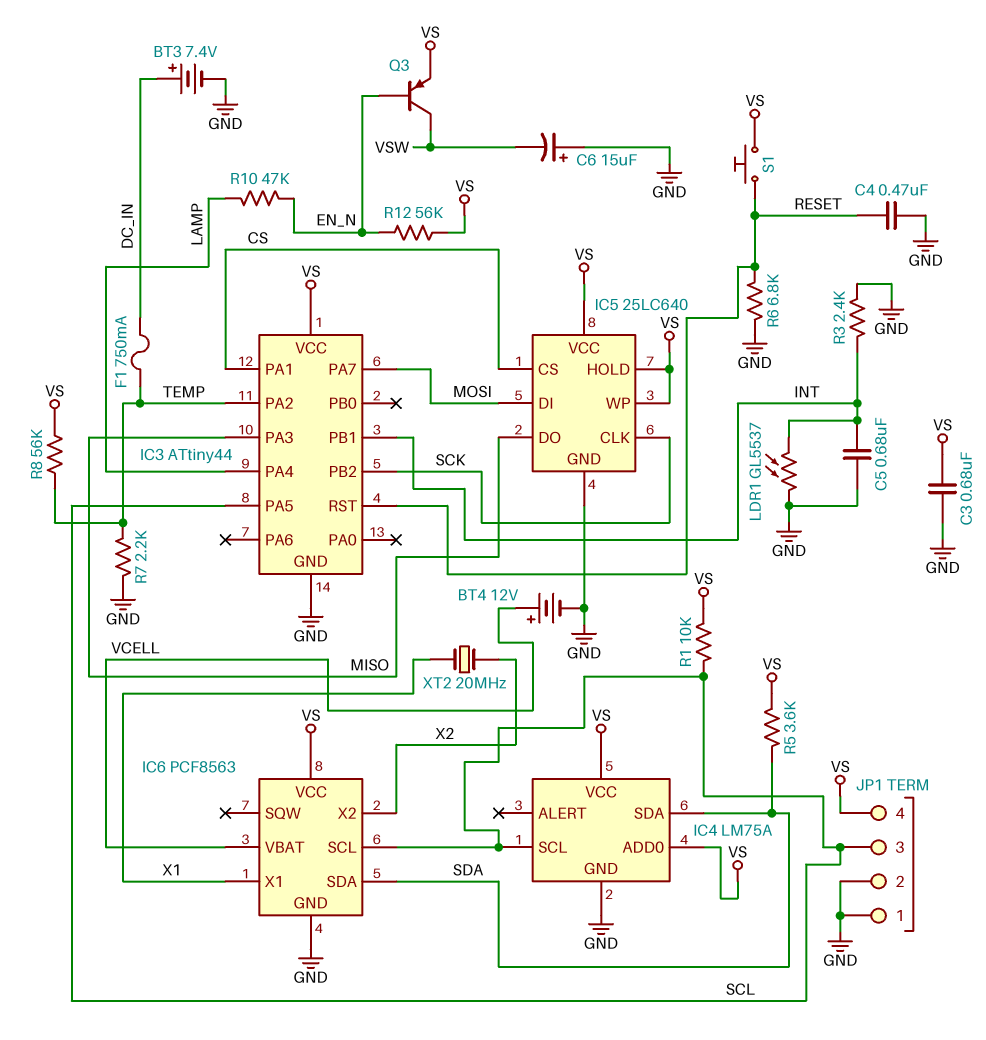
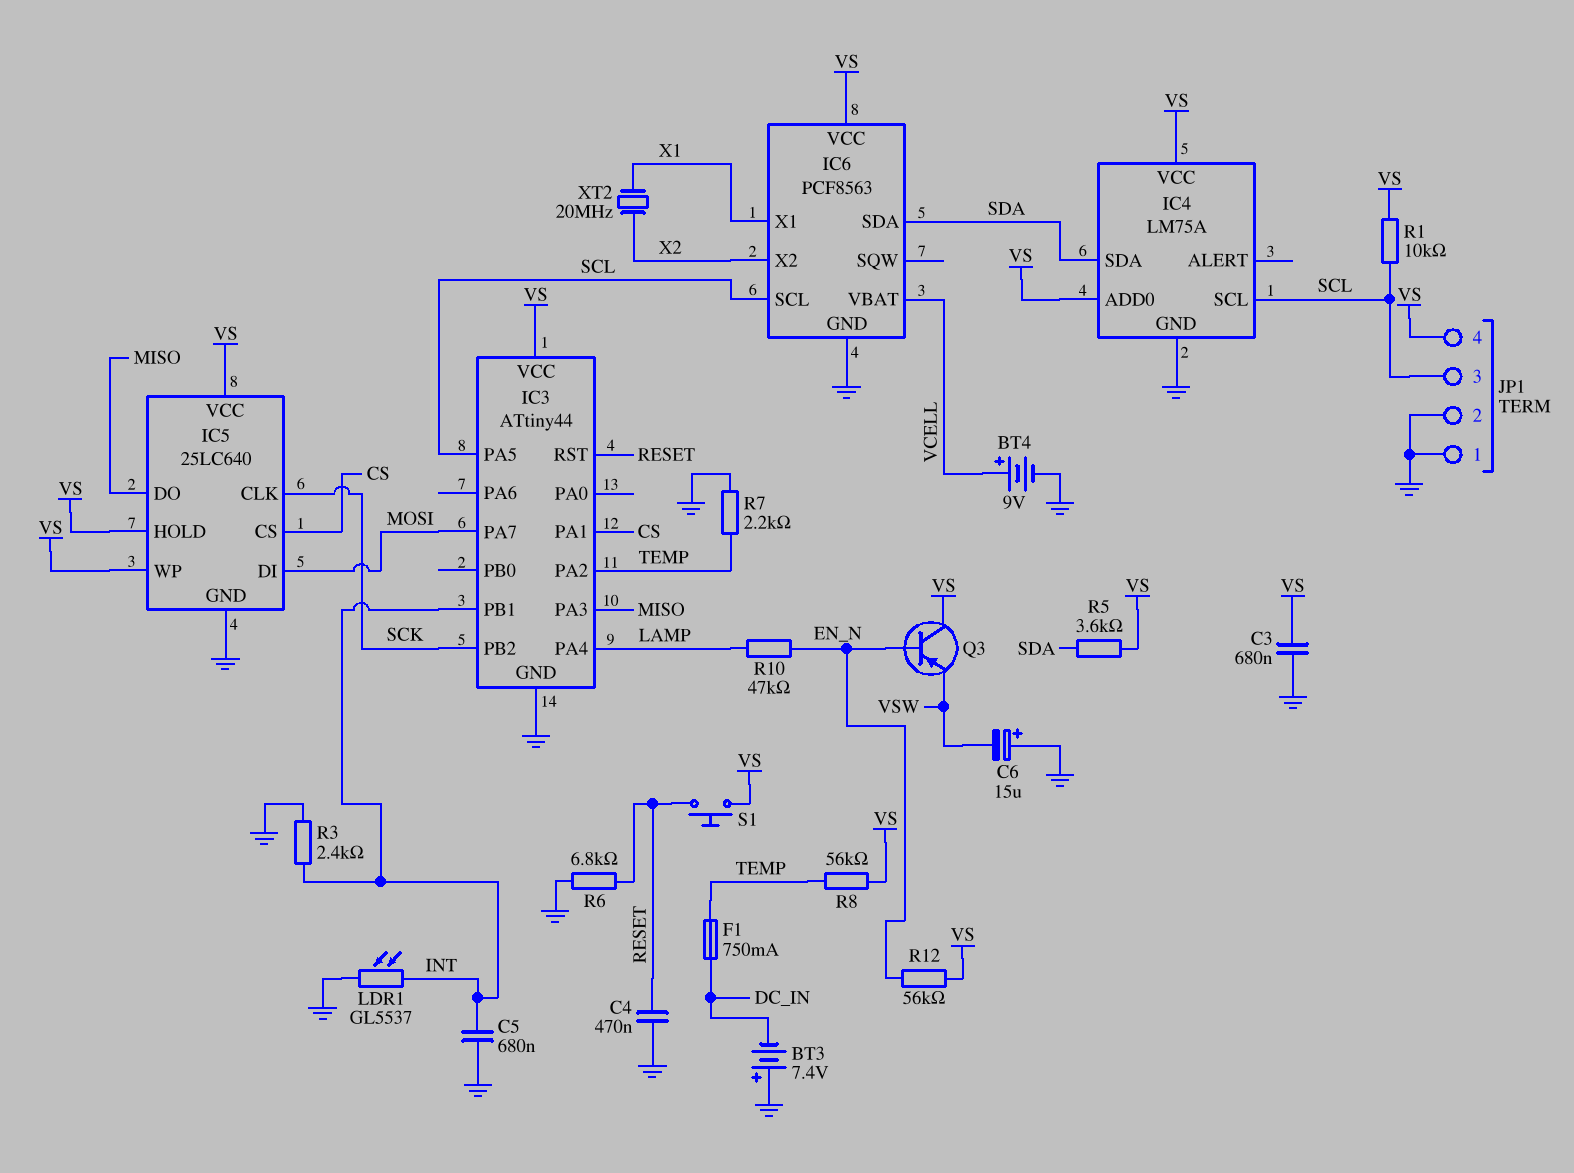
BT3: 7.4V (plus DC_IN, minus GND) -> 7.4V (plus GND, minus DC_IN)
BT4: 12V (plus VCELL, minus GND) -> 9V (plus VCELL, minus GND)
Q3: PNP (B EN_N, C VSW, E VS) -> PNP (B EN_N, C VS, E VSW)

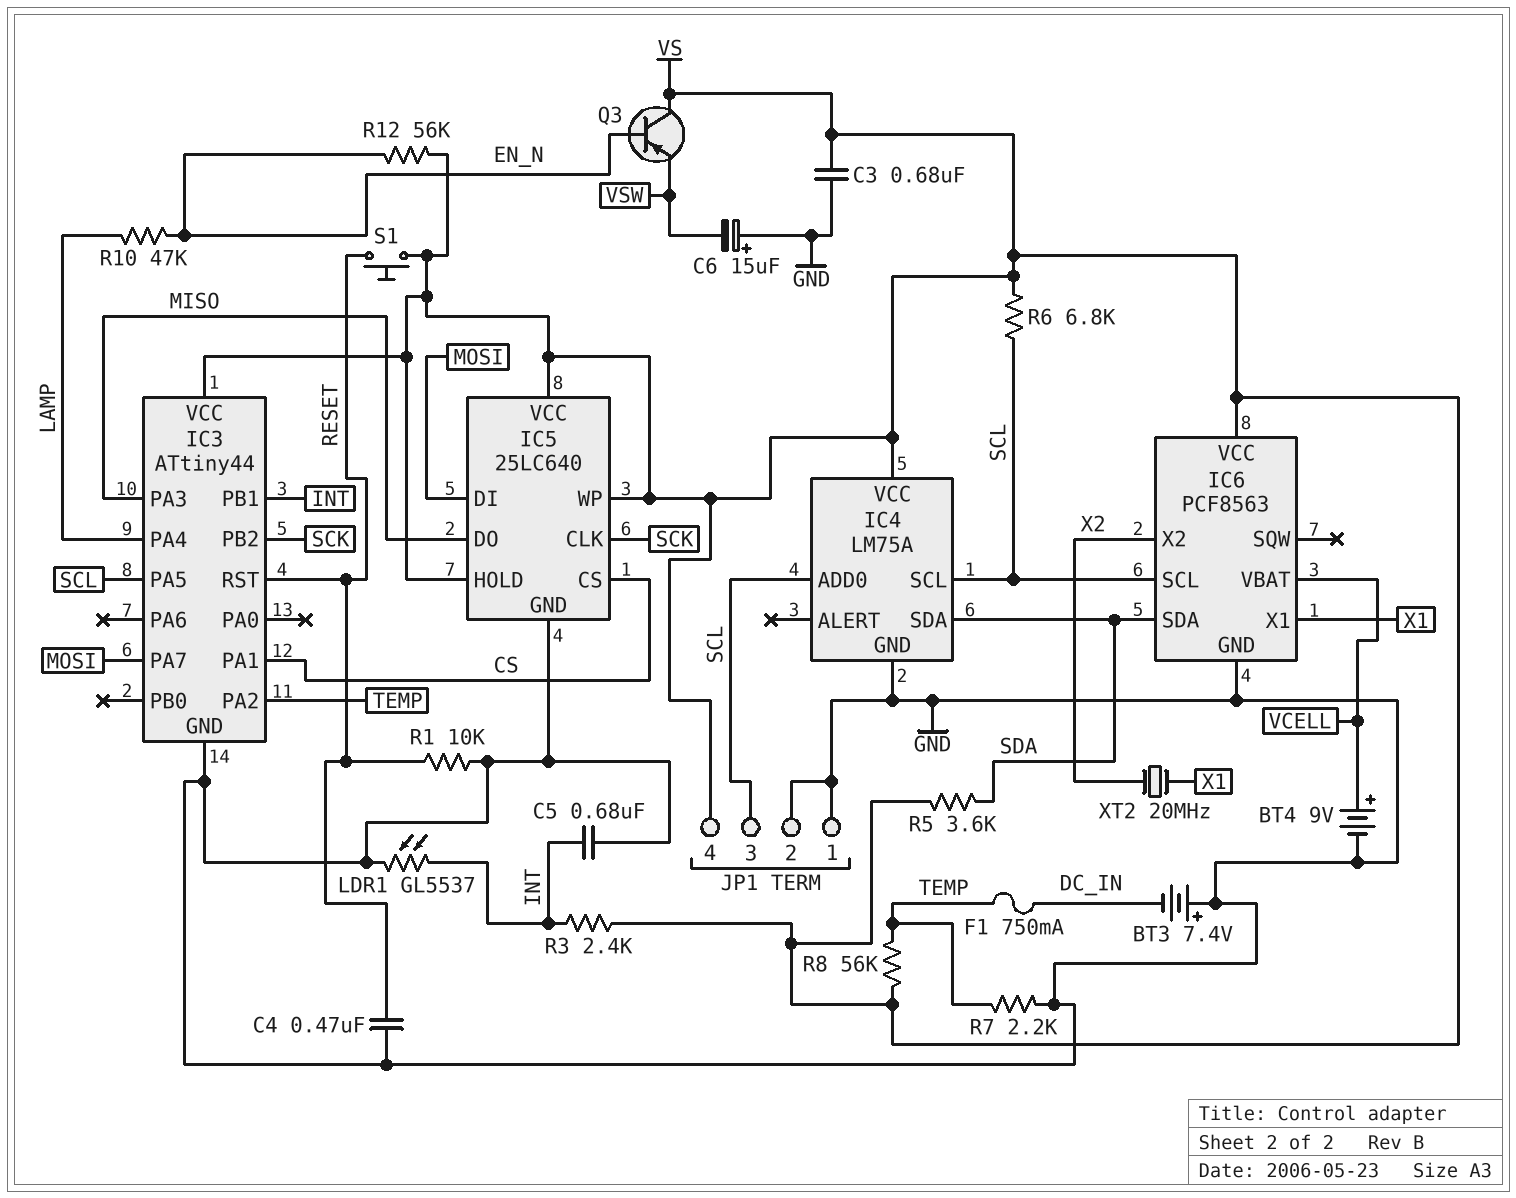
IC4 pin ADD0: VS -> SCL
R1: 10k (SCL, VS) -> 10k (GND, RESET)
R3: 2.4k (GND, INT) -> 2.4k (INT, VS)
R6: 6.8k (GND, RESET) -> 6.8k (SCL, VS)

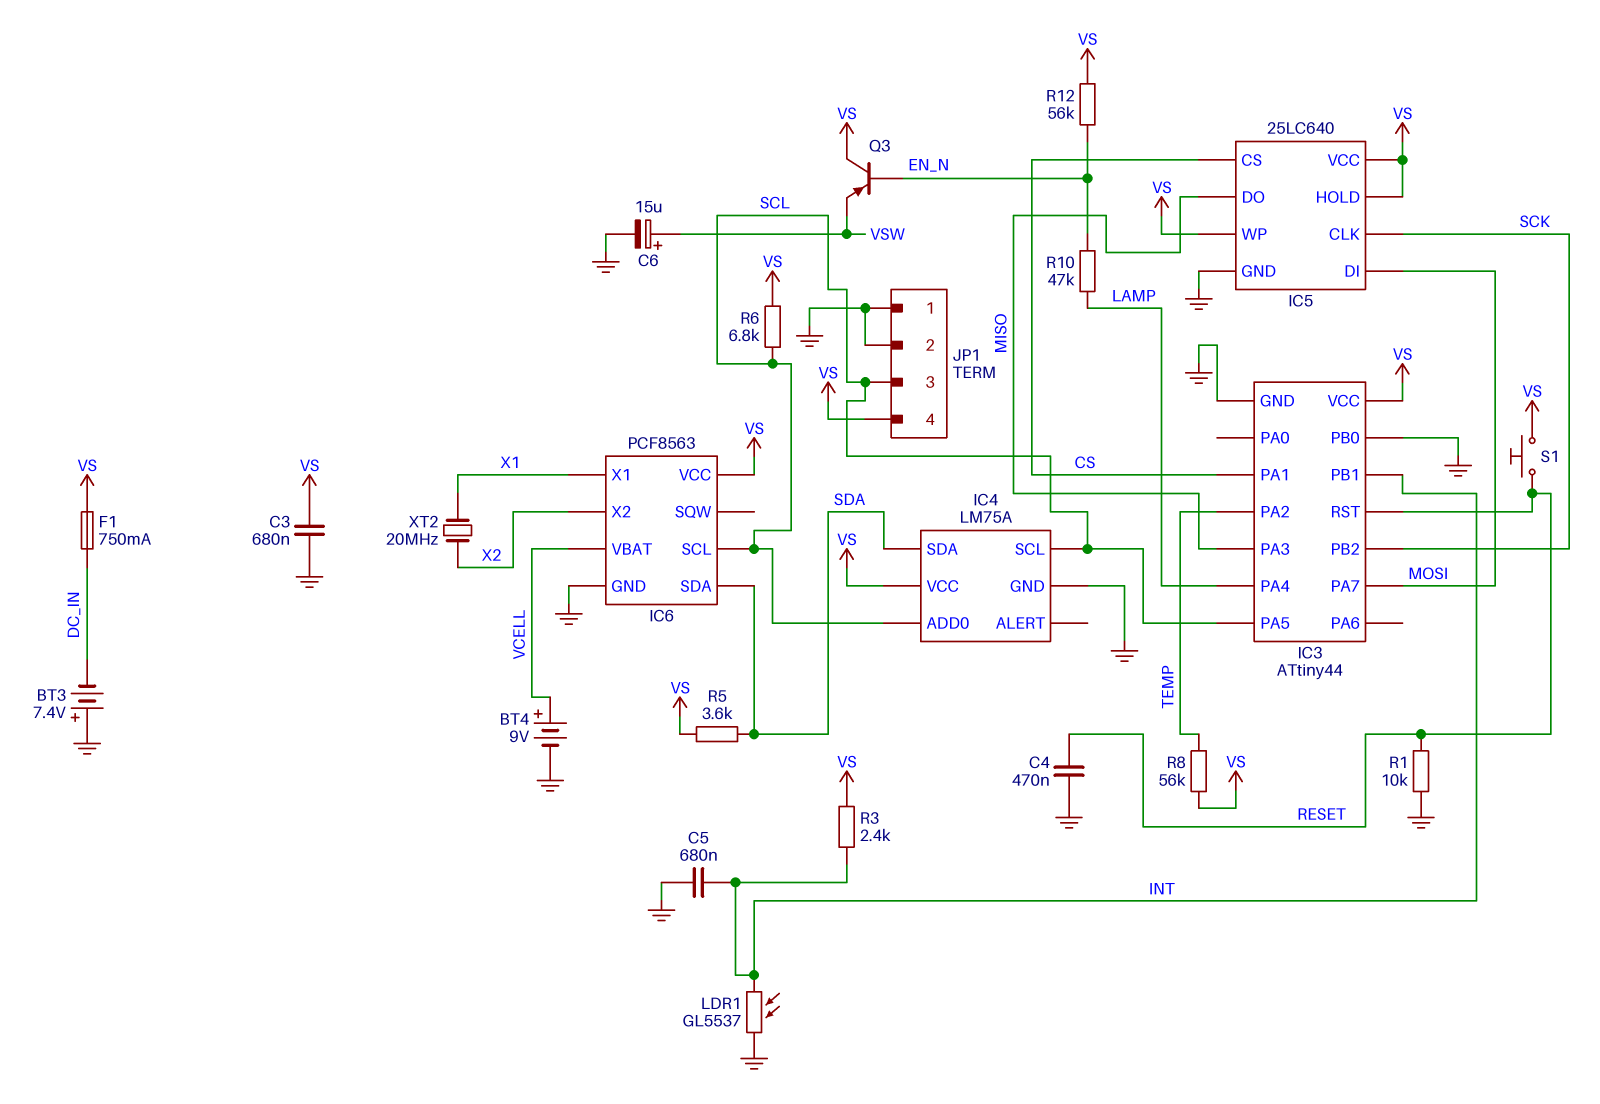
C6: 15uF (plus GND, minus VSW) -> 15uF (plus VSW, minus GND)
F1: 750mA (DC_IN, TEMP) -> 750mA (DC_IN, VS)
IC3 pin PB0: none -> GND
R7: 2.2k (GND, TEMP) -> none

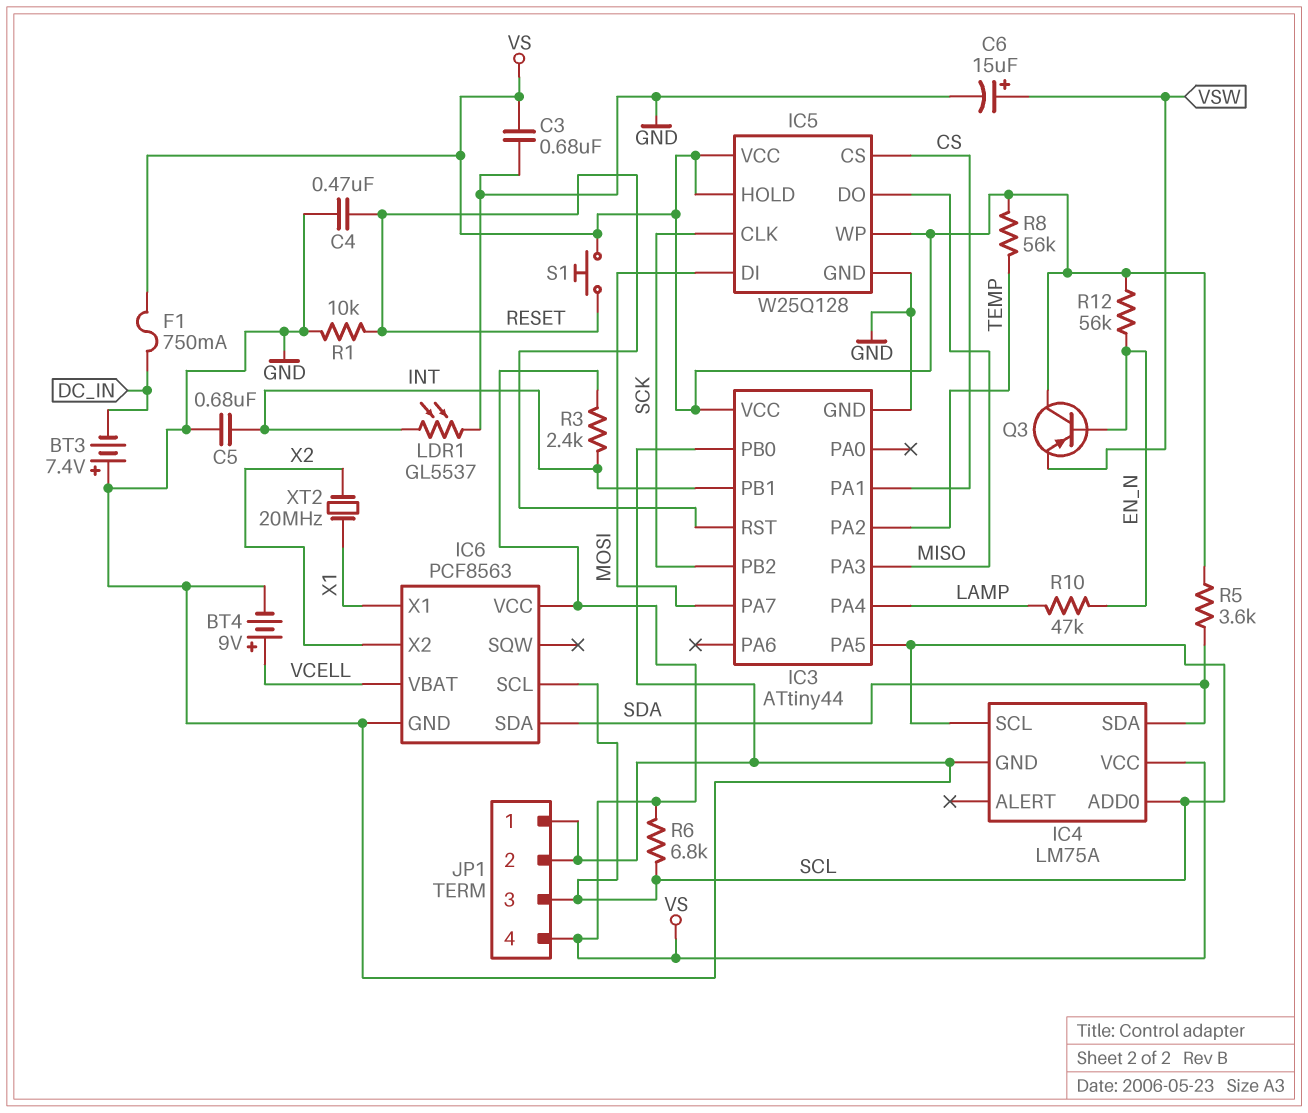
IC5: 25LC640 -> W25Q128

